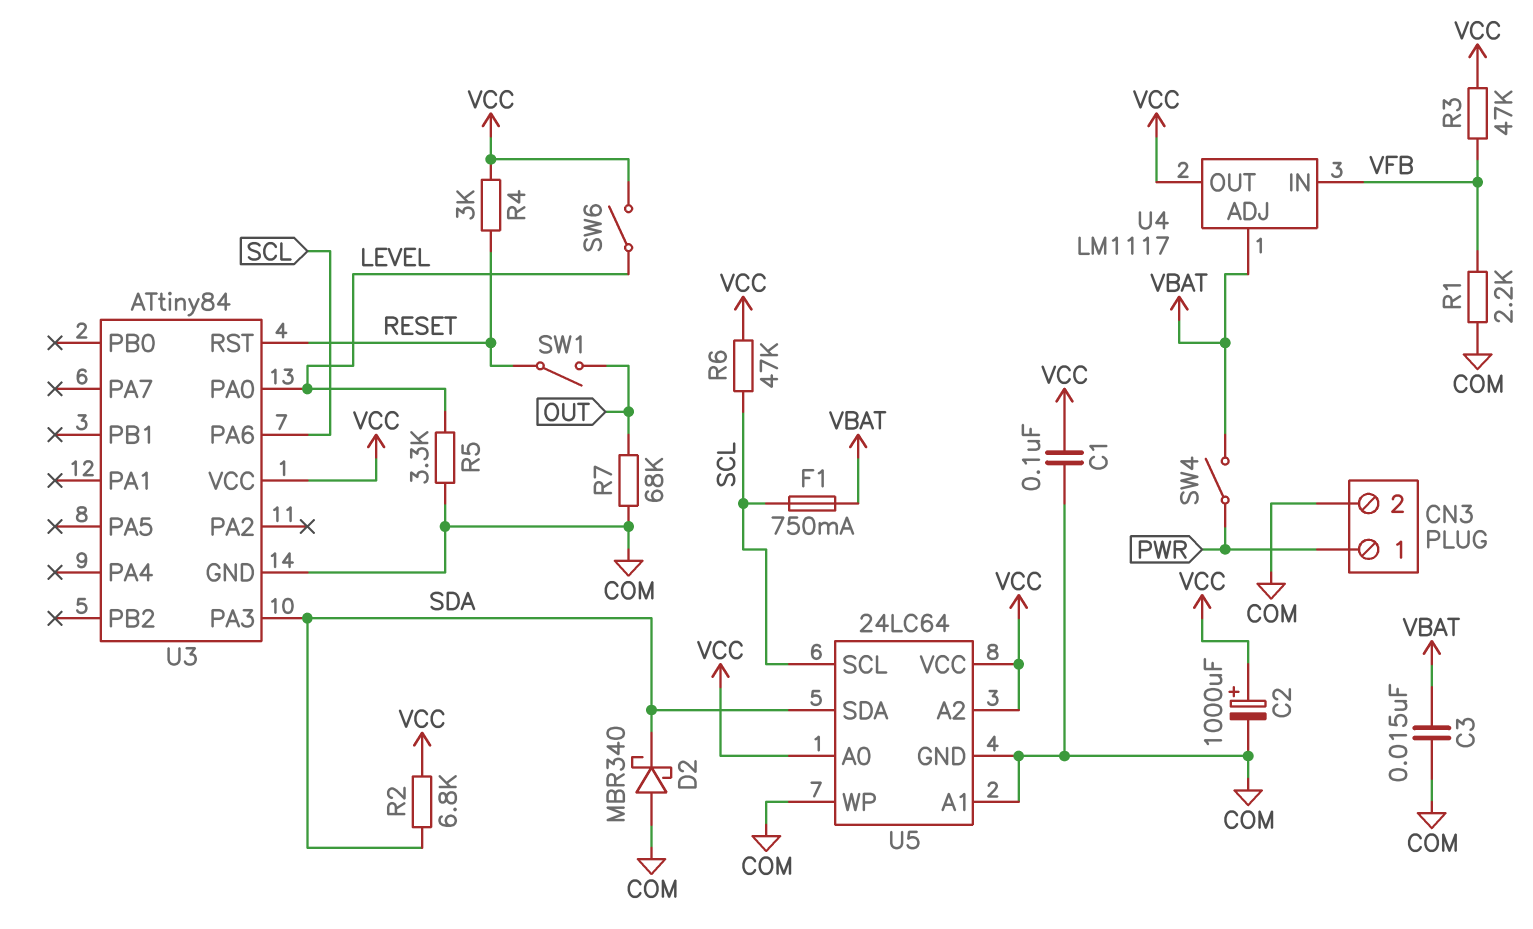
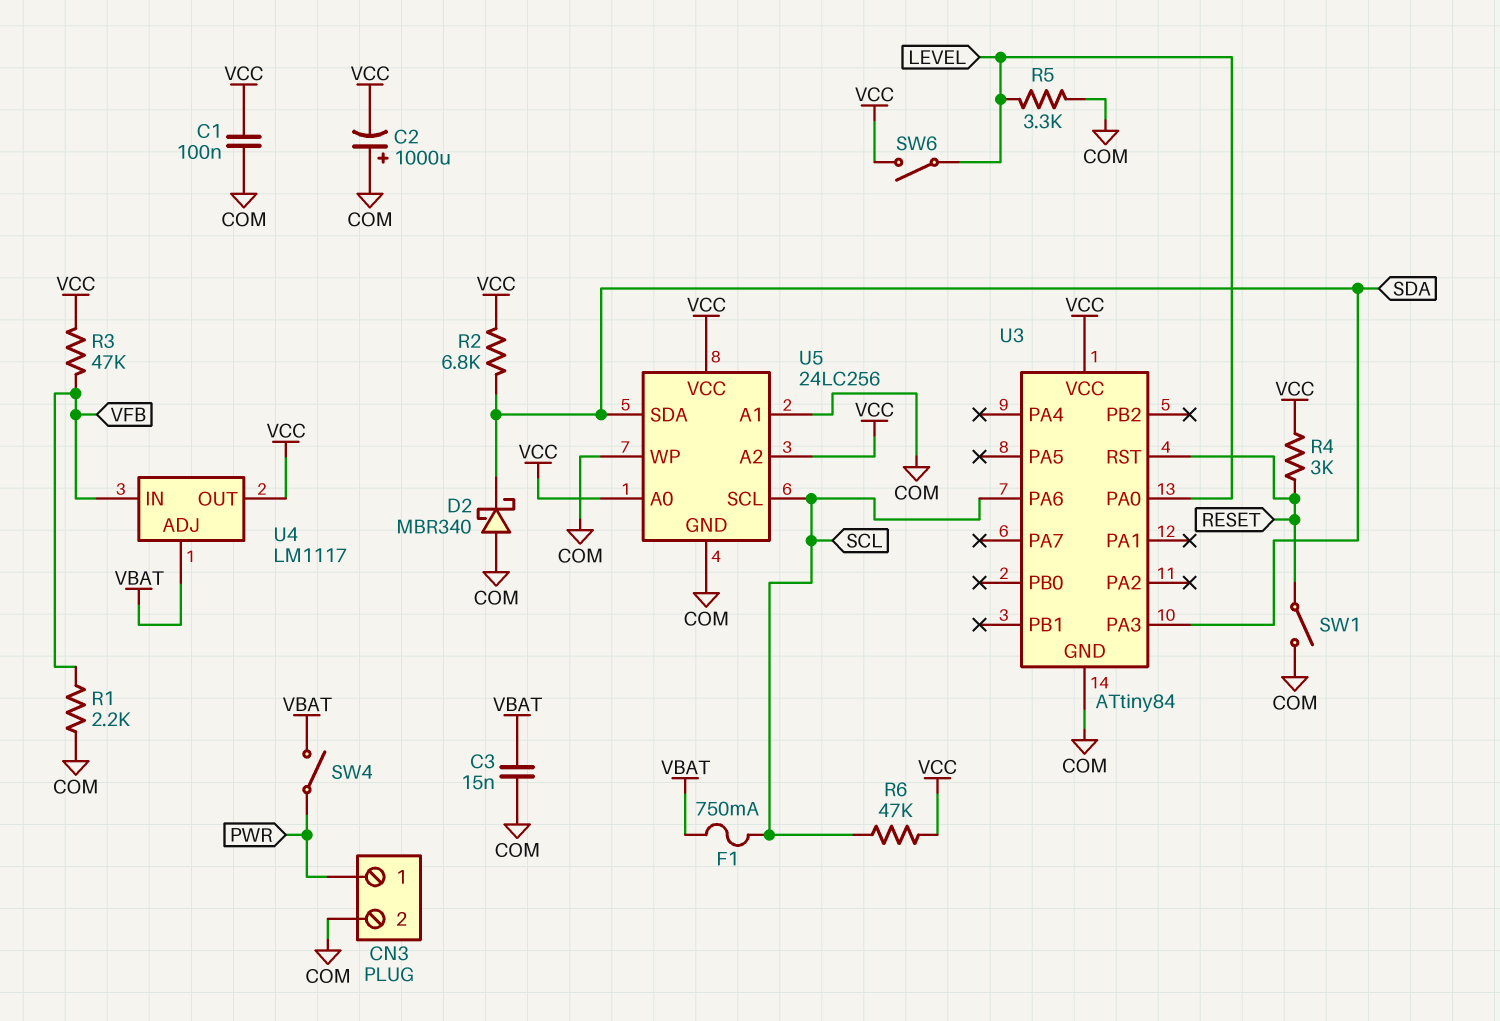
C2: 1000uF (plus VCC, minus COM) -> 1000uF (plus COM, minus VCC)
R7: 68k (COM, OUT) -> none
SW1: switch (OUT, RESET) -> switch (COM, RESET)
U5: 24LC64 -> 24LC256

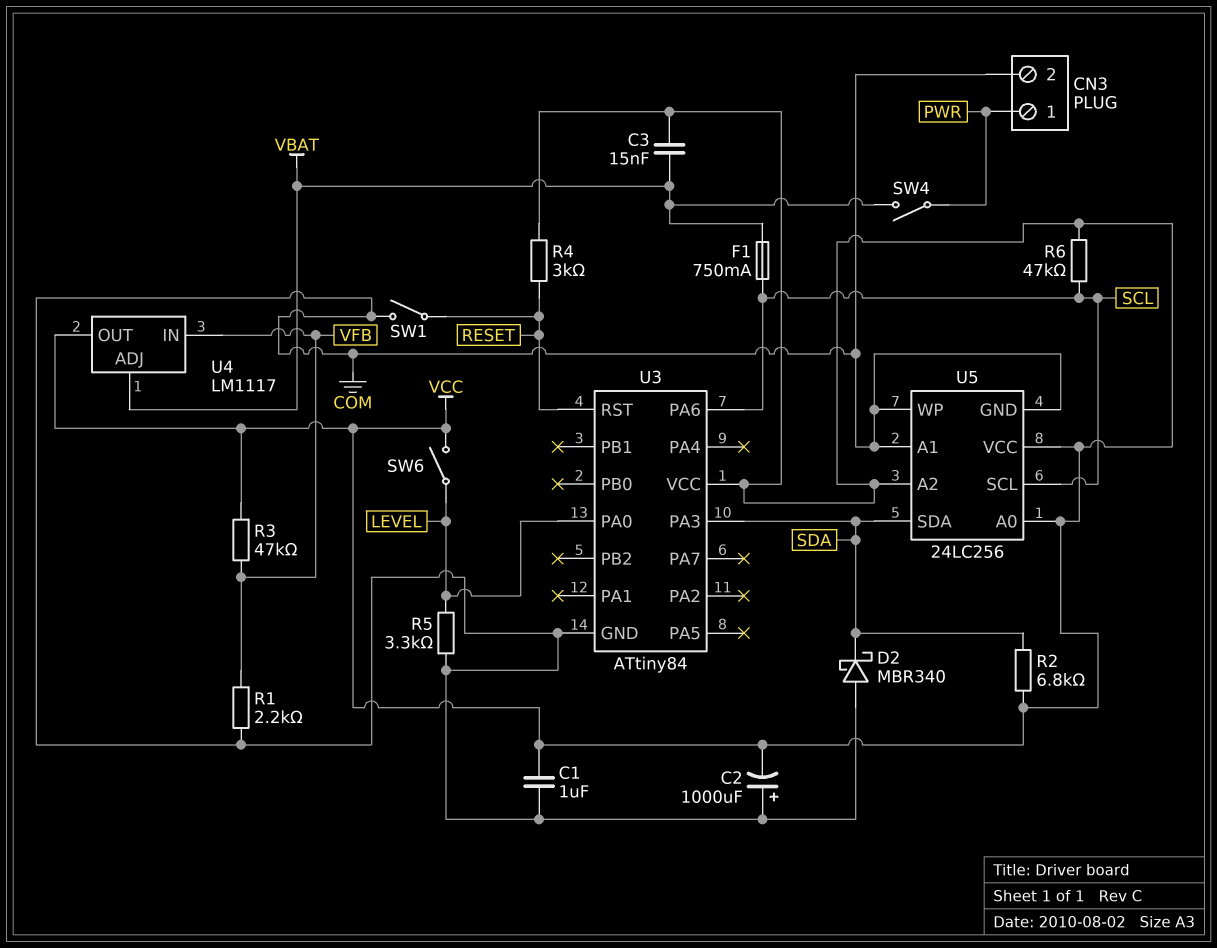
C1: 100nF (COM, VCC) -> 1uF (COM, VCC)
C3: 15nF (COM, VBAT) -> 15nF (VBAT, VCC)

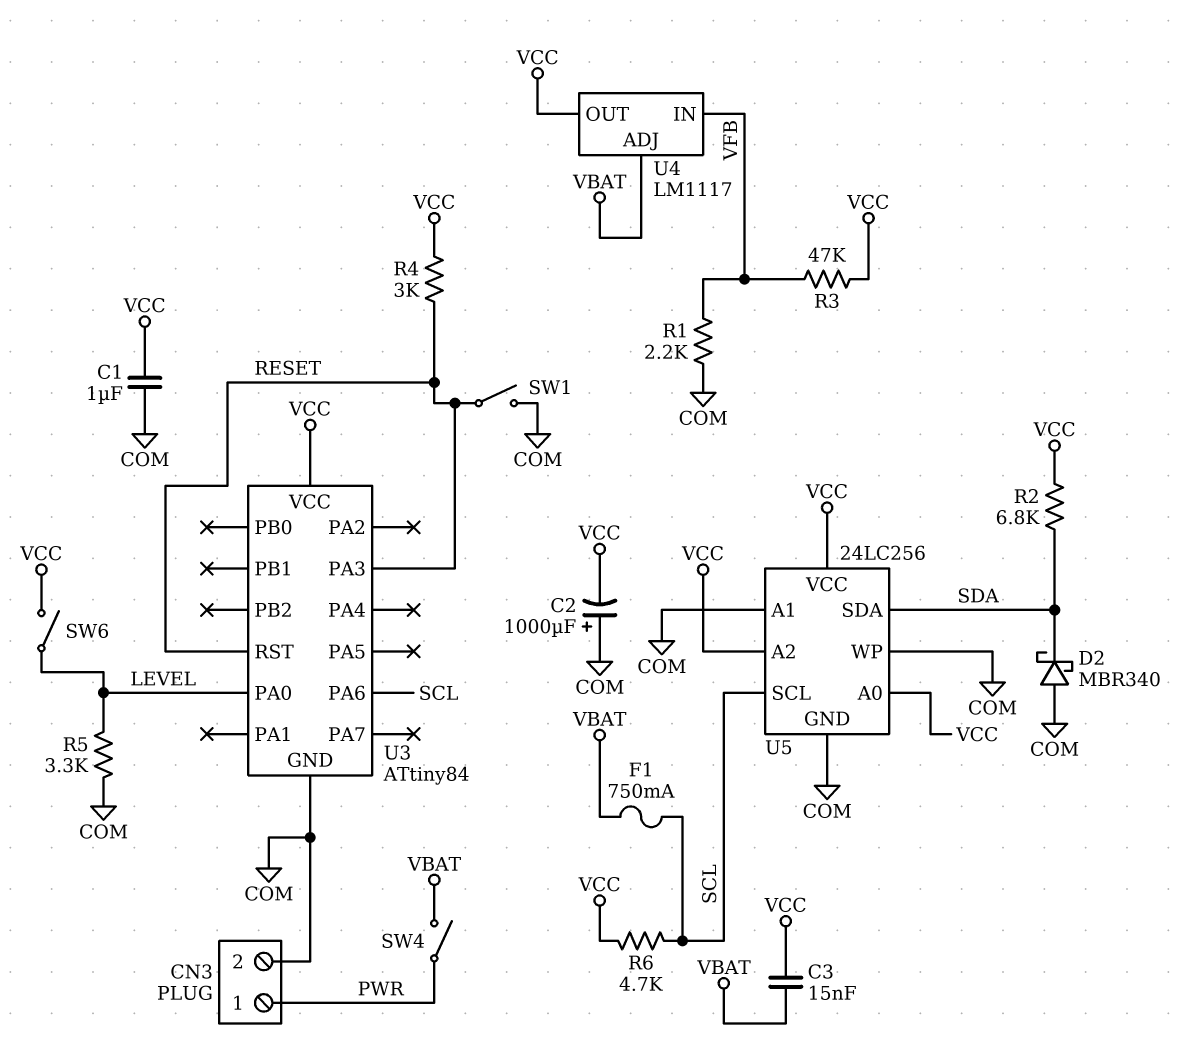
R6: 47k (SCL, VCC) -> 4.7k (SCL, VCC)
U3 pin PA3: SDA -> RESET

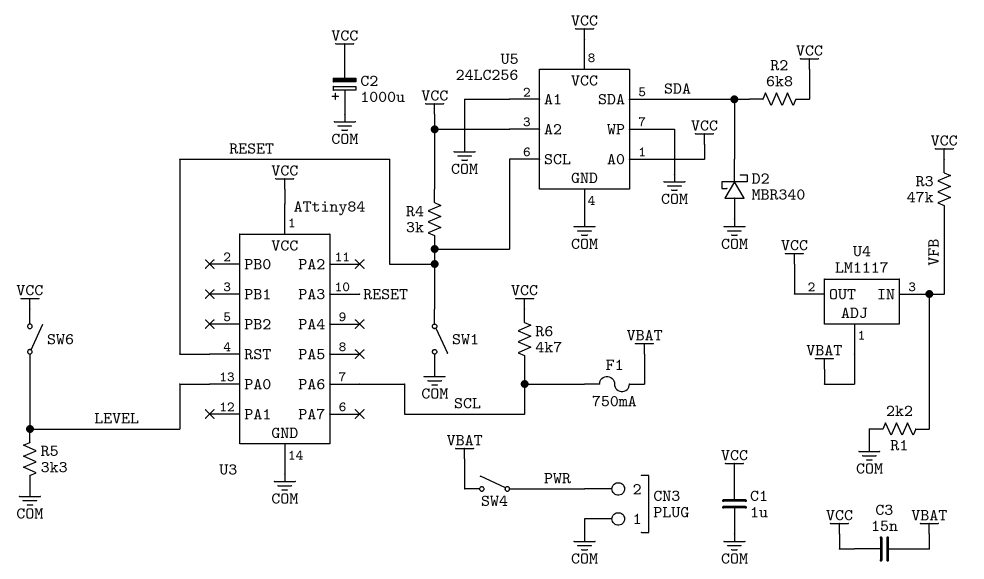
CN3 pin 1: PWR -> COM
CN3 pin 2: COM -> PWR
U5 pin SCL: SCL -> RESET

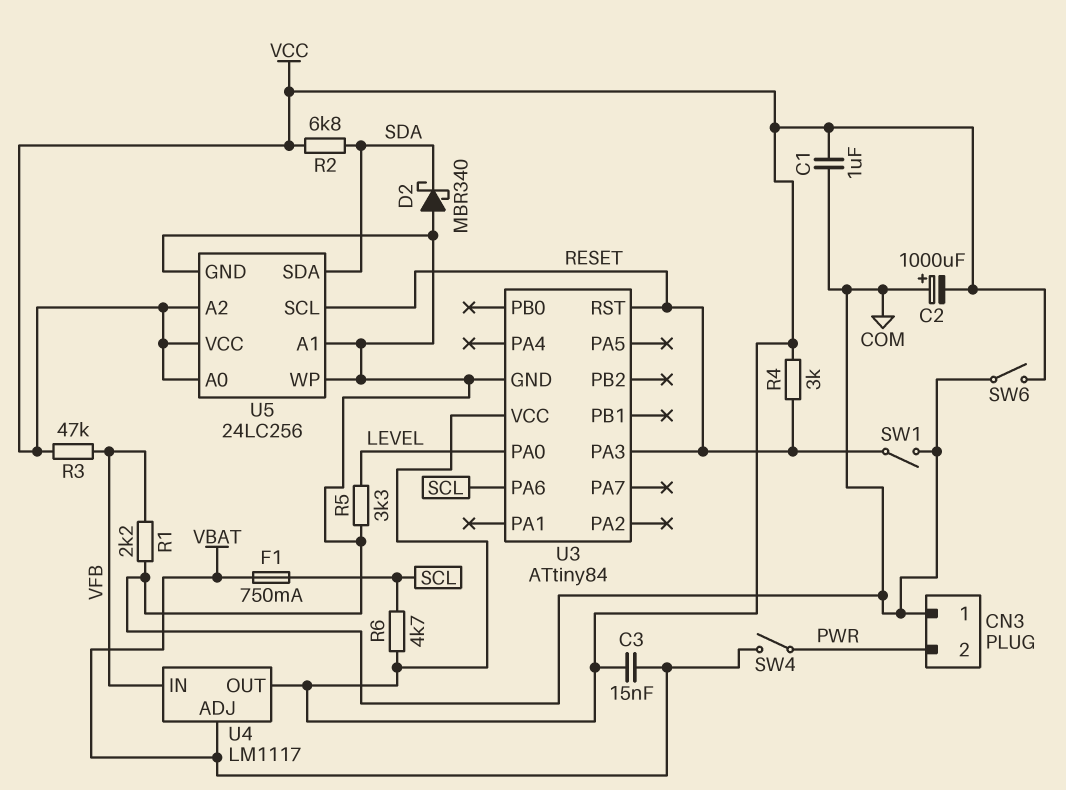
SW6: switch (LEVEL, VCC) -> switch (COM, VCC)

